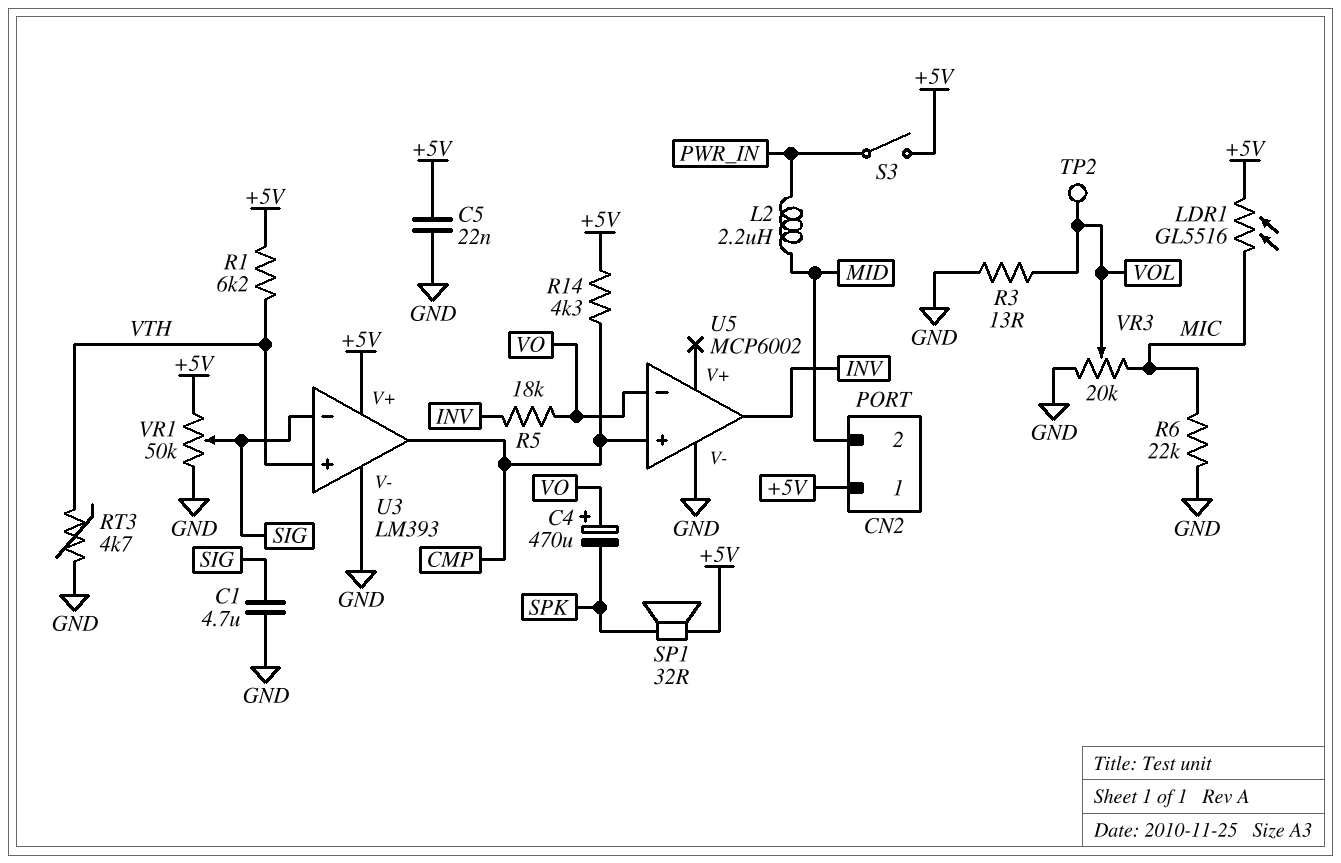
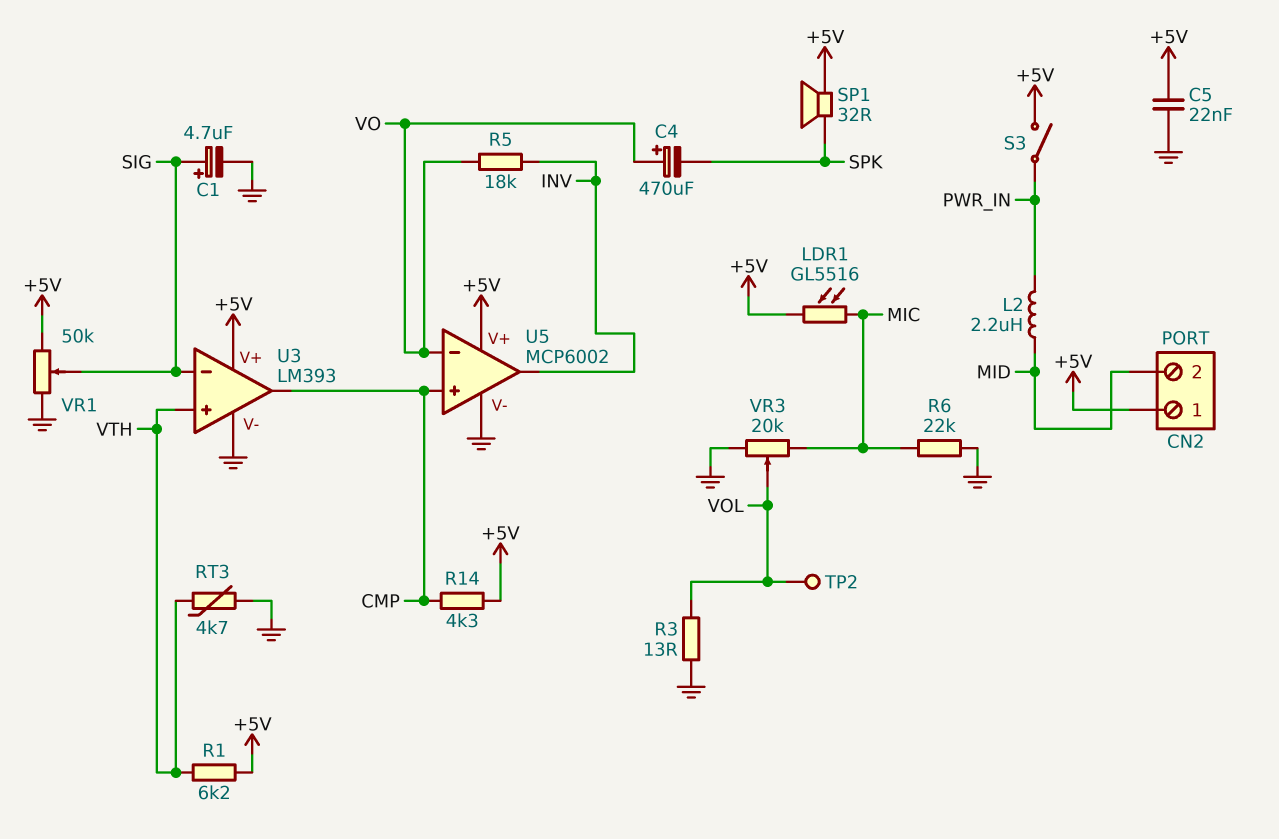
C1: 4.7uF (GND, SIG) -> 4.7uF (plus SIG, minus GND)
U5 pin V+: none -> +5V

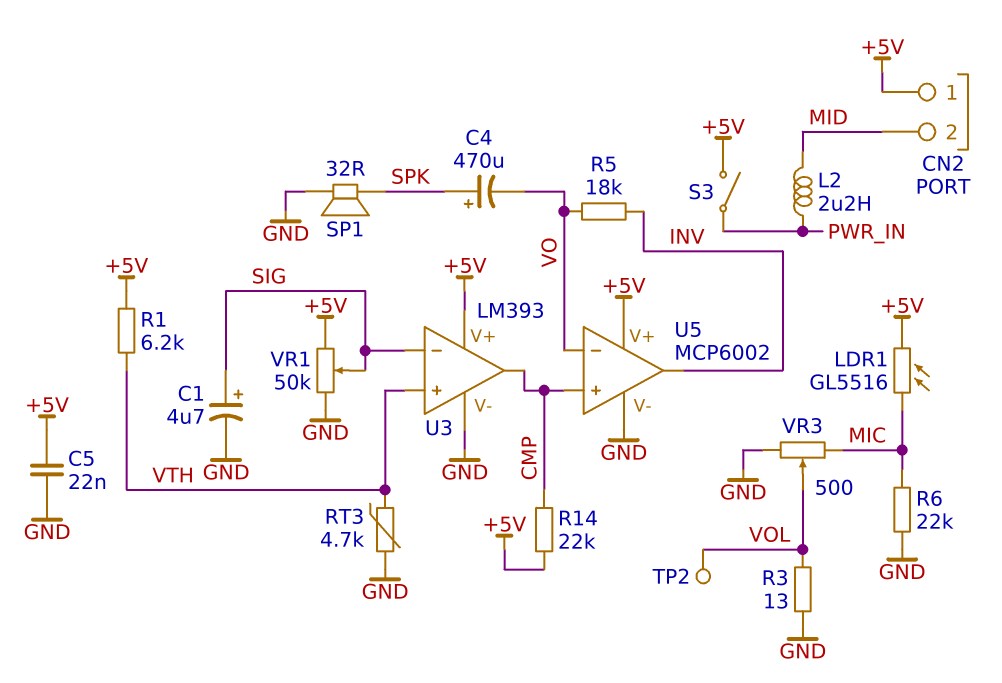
C4: 470uF (plus VO, minus SPK) -> 470uF (plus SPK, minus VO)
R14: 4.3k (+5V, CMP) -> 22k (+5V, CMP)
SP1: speaker 32R (+5V, SPK) -> speaker 32R (GND, SPK)
VR3: 20k (GND, MIC, wiper VOL) -> 500 (GND, MIC, wiper VOL)

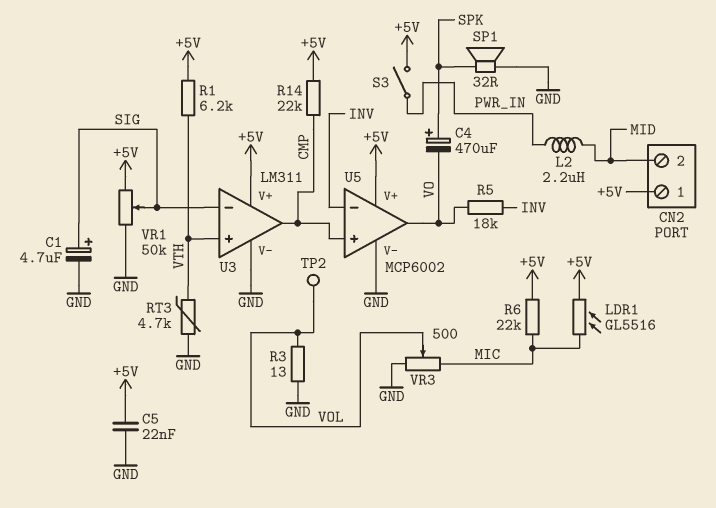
R6: 22k (GND, MIC) -> 22k (+5V, MIC)
U3: LM393 -> LM311
U5 pin in-: VO -> INV
U5 pin out: INV -> VO

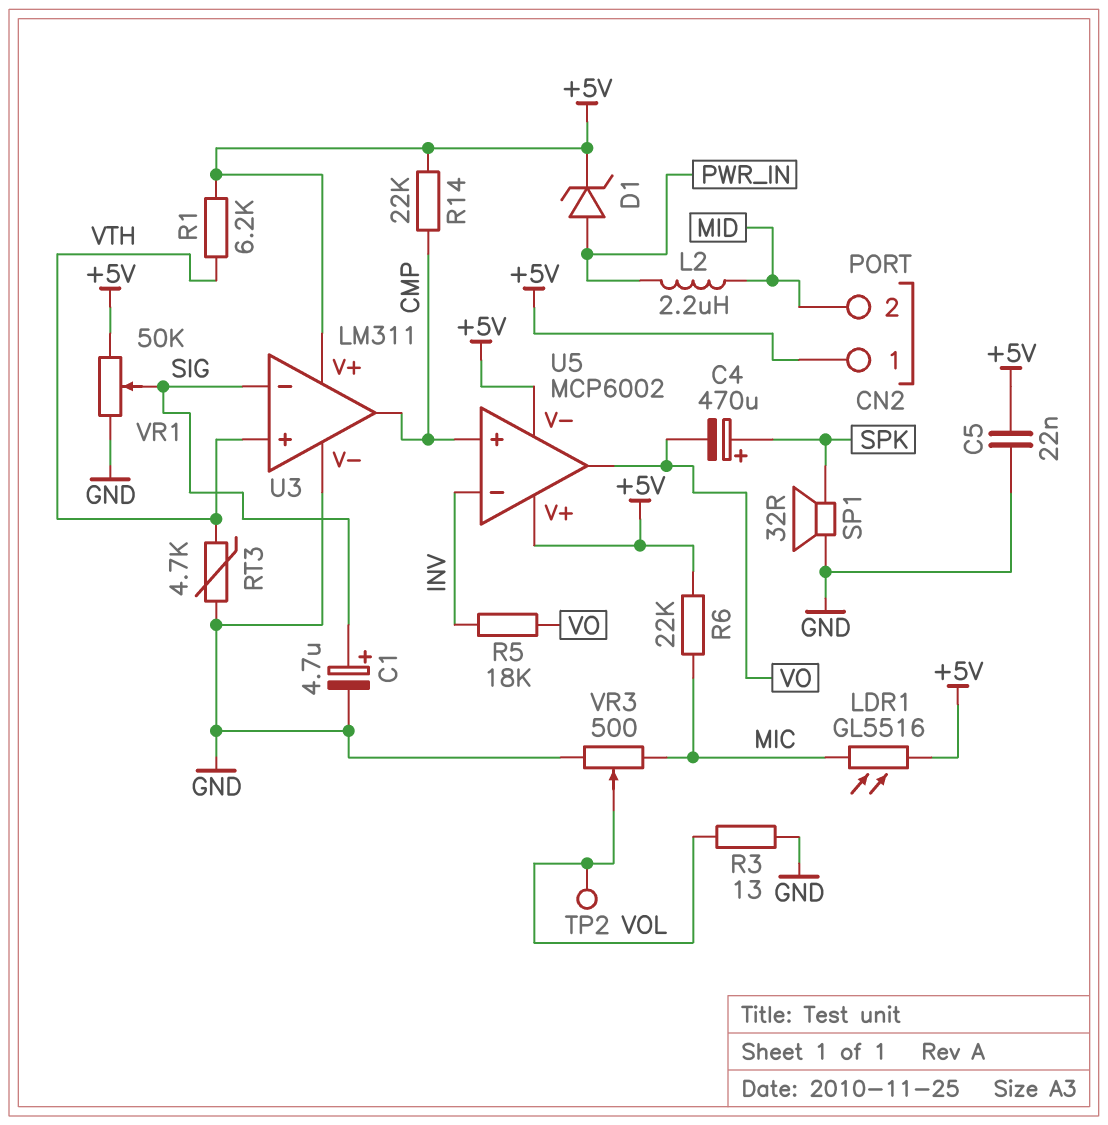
D1: none -> zener (A PWR_IN, K +5V)
S3: switch (+5V, PWR_IN) -> none
U5 pin V-: GND -> +5V

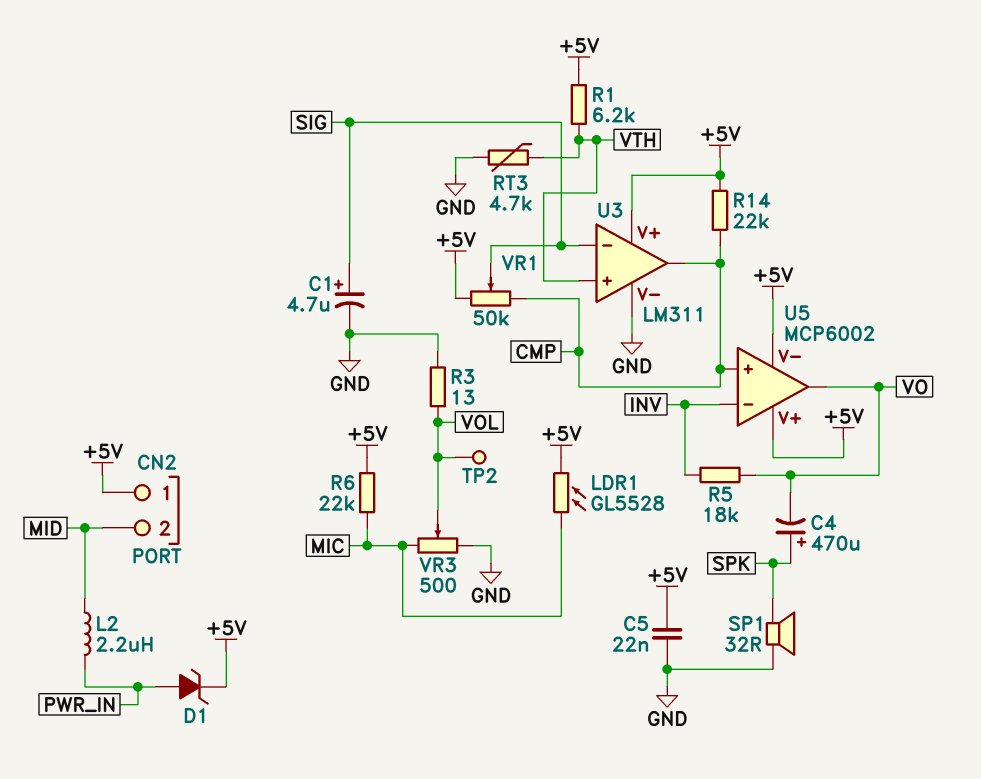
LDR1: GL5516 (+5V, MIC) -> GL5528 (+5V, MIC)
VR1: 50k (+5V, GND, wiper SIG) -> 50k (+5V, CMP, wiper SIG)

